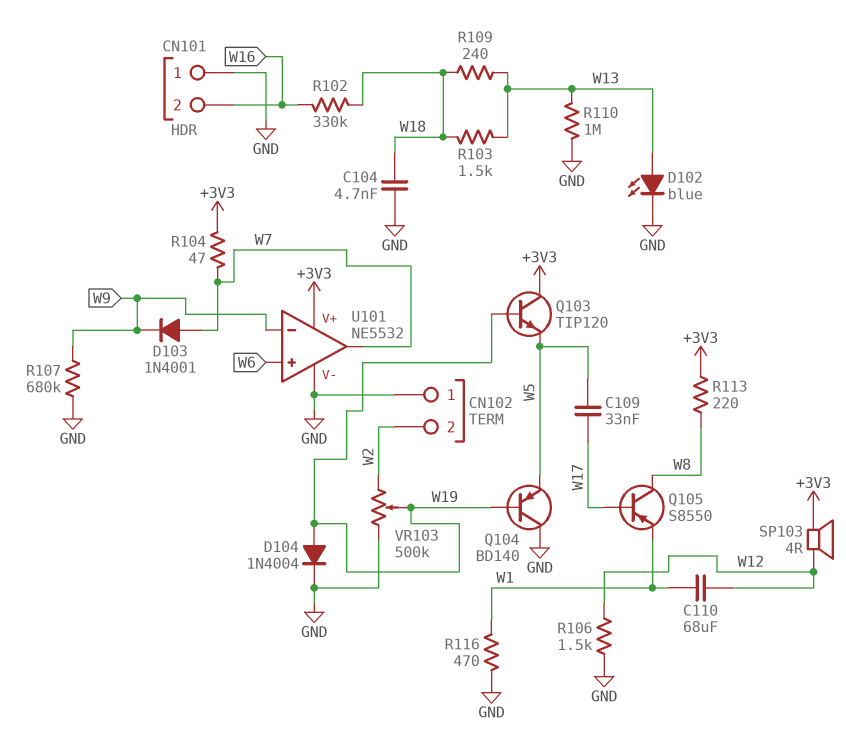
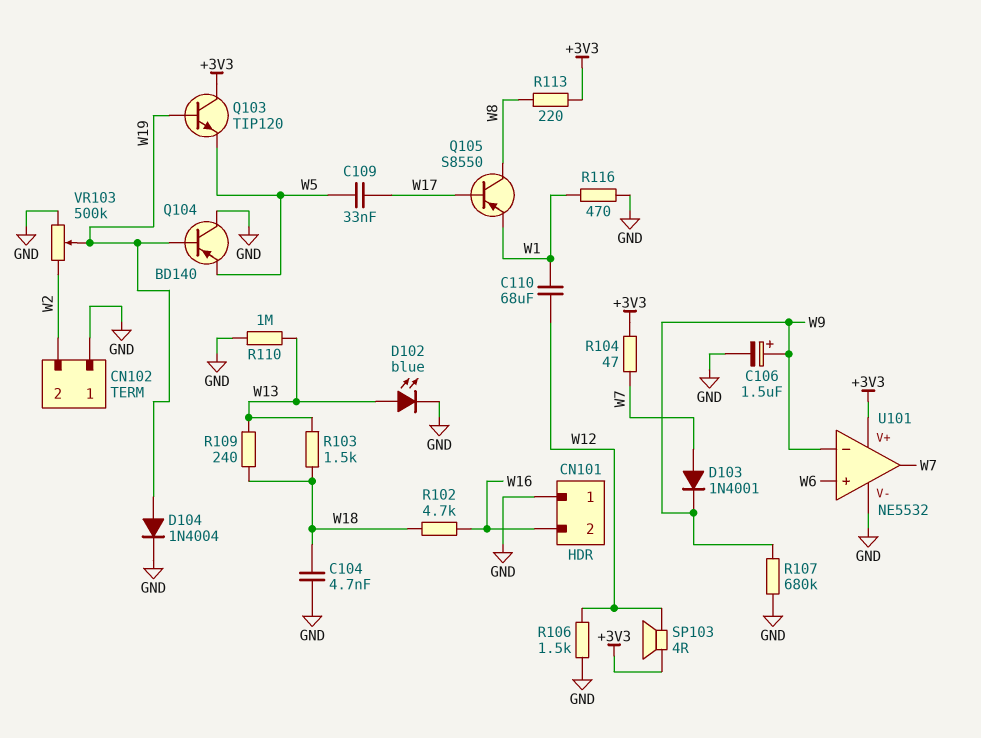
C106: none -> 1.5uF (plus W9, minus GND)
R102: 330k (W16, W18) -> 4.7k (W16, W18)

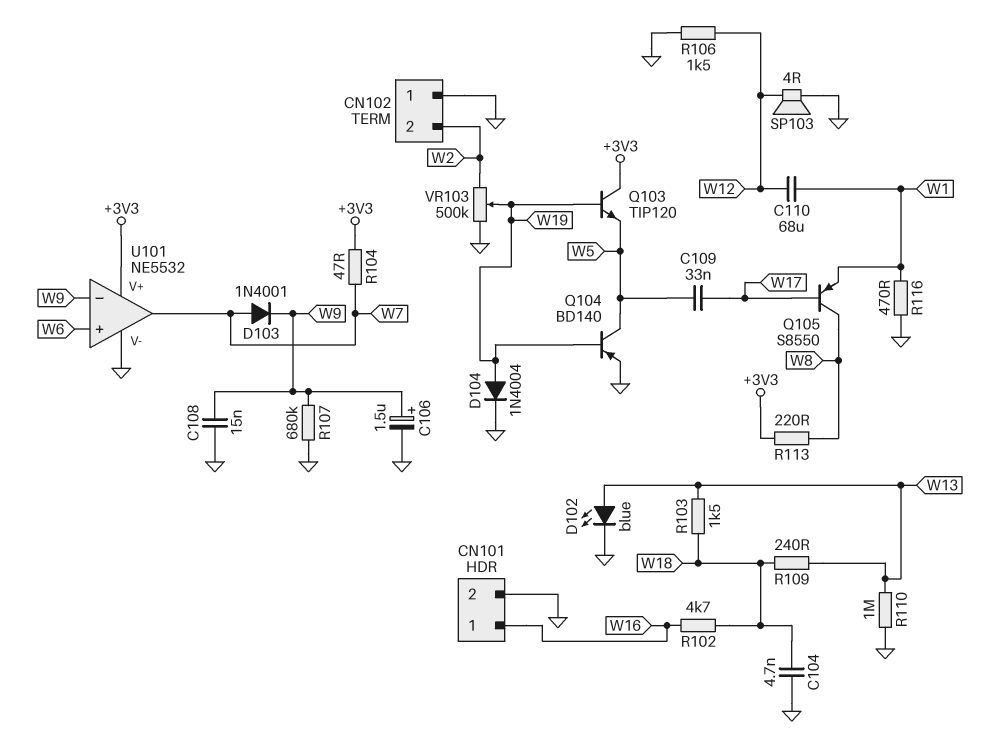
C108: none -> 15nF (GND, W9)
CN101 pin 1: GND -> W16
CN101 pin 2: W16 -> GND
Q104: PNP BD140 (B W19, C GND, E W5) -> PNP BD140 (B W19, C W5, E GND)
SP103: speaker 4R (+3V3, W12) -> speaker 4R (GND, W12)

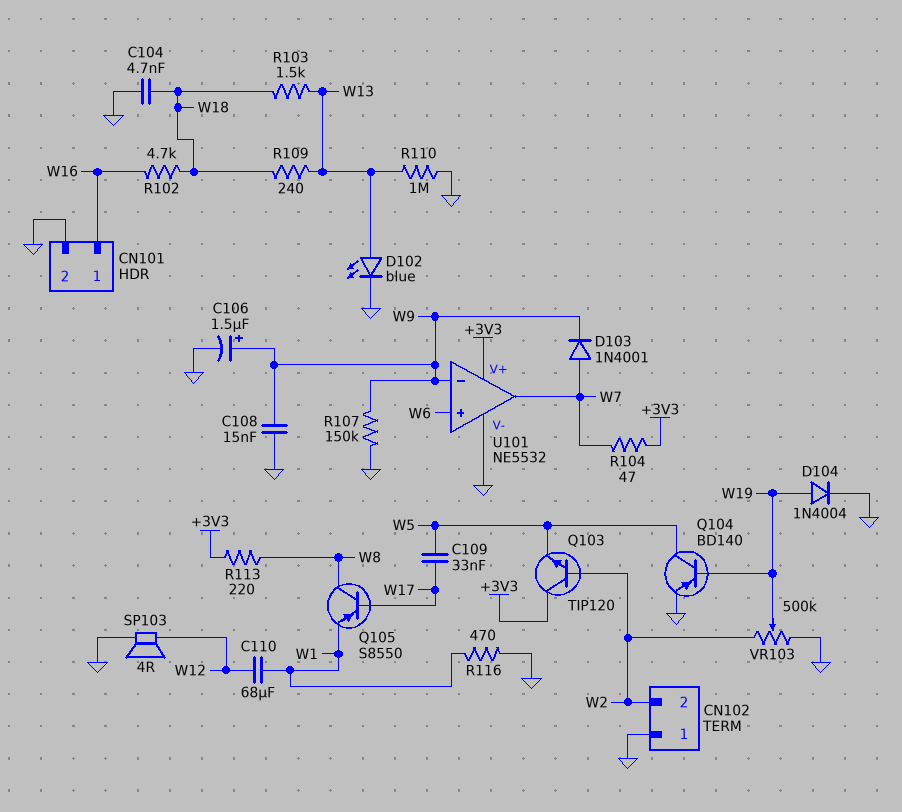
Q103: NPN TIP120 (B W19, C +3V3, E W5) -> NPN TIP120 (B W2, C +3V3, E W5)
R106: 1.5k (GND, W12) -> none
R107: 680k (GND, W9) -> 150k (GND, W9)

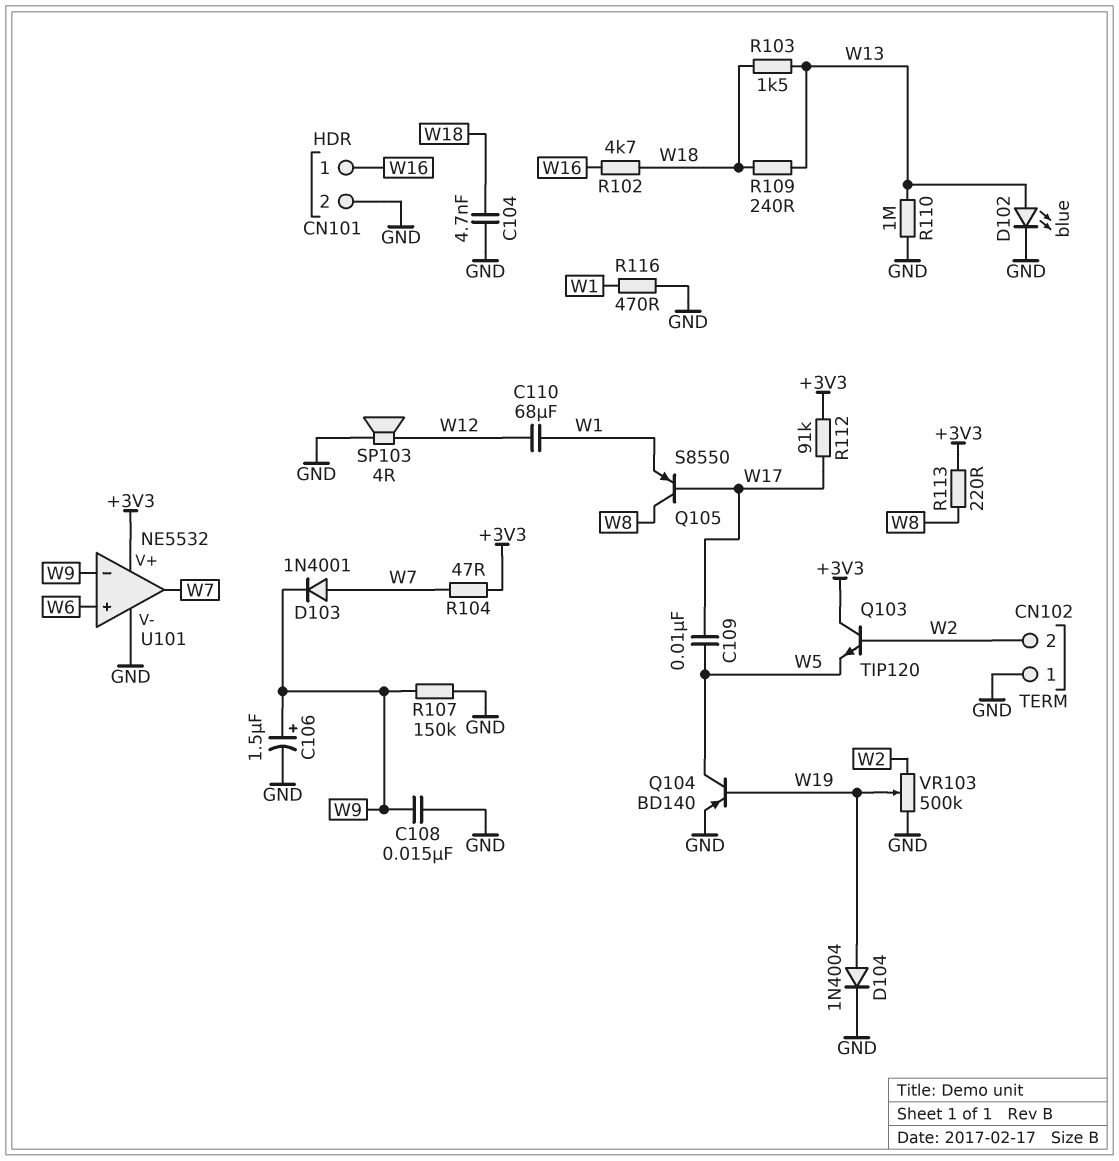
C109: 33nF (W5, W17) -> 10nF (W5, W17)
R112: none -> 91k (+3V3, W17)

